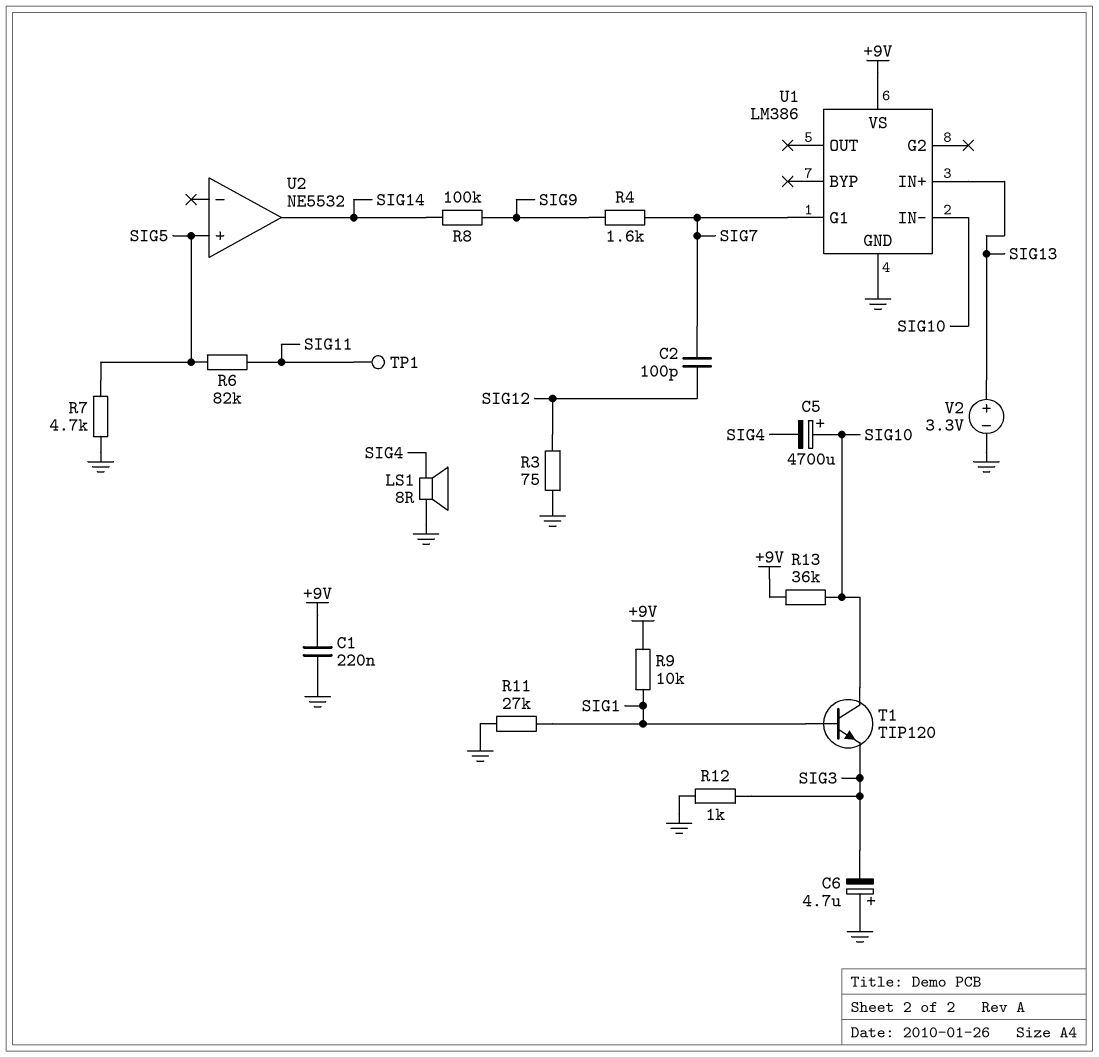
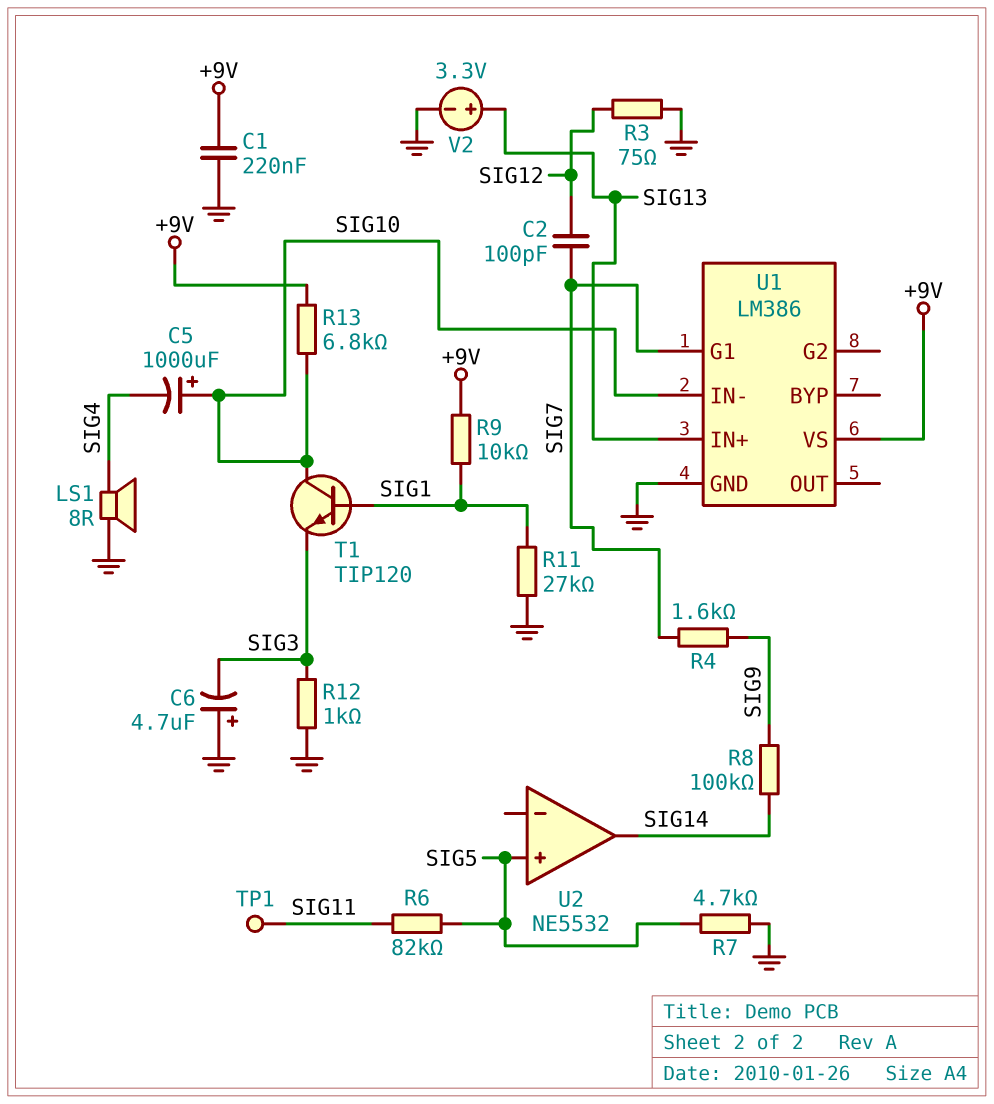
C5: 4700uF (plus SIG10, minus SIG4) -> 1000uF (plus SIG10, minus SIG4)
R13: 36k (+9V, SIG10) -> 6.8k (+9V, SIG10)

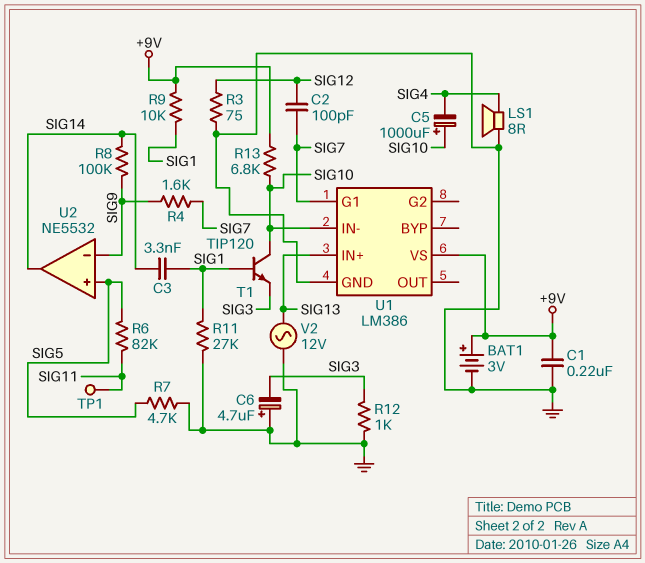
BAT1: none -> 3V (plus +9V, minus GND)
C3: none -> 3.3nF (SIG1, SIG14)
U2 pin in-: none -> SIG9
V2: 3.3V (plus SIG13, minus GND) -> AC 12V (GND, SIG13)

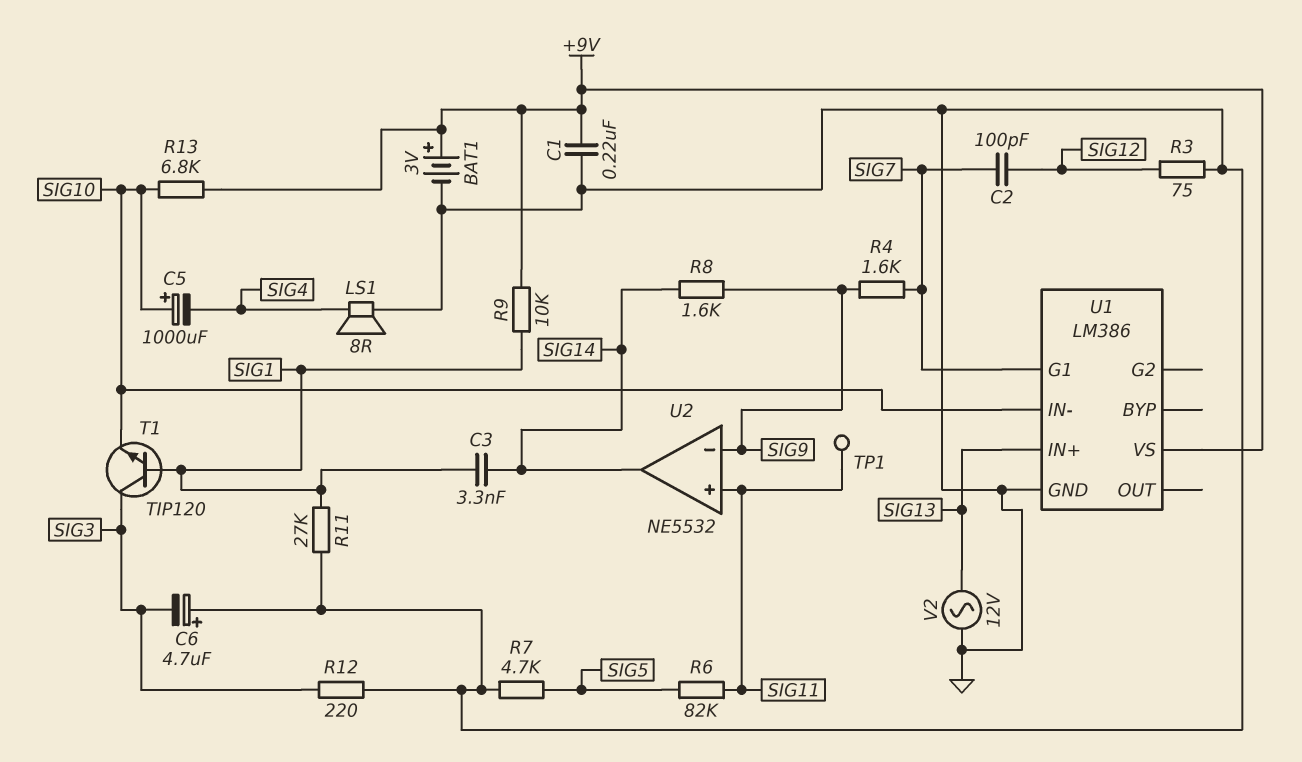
R8: 100k (SIG9, SIG14) -> 1.6k (SIG9, SIG14)
R12: 1k (GND, SIG3) -> 220 (GND, SIG3)
T1: NPN TIP120 (B SIG1, C SIG10, E SIG3) -> NPN TIP120 (B SIG1, C SIG3, E SIG10)
U2 pin in+: SIG5 -> SIG11

